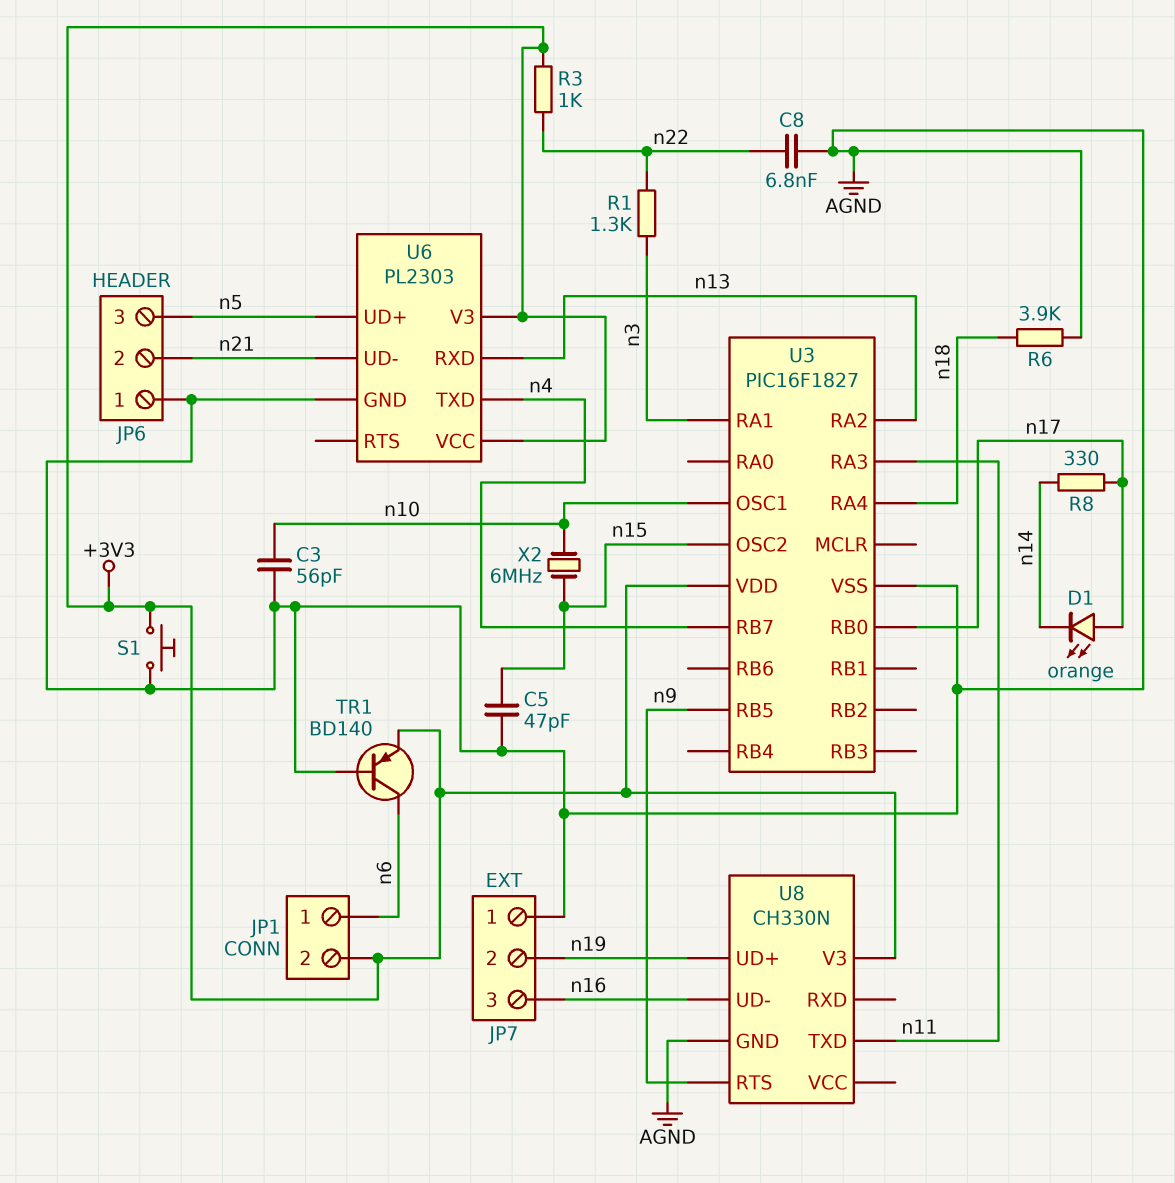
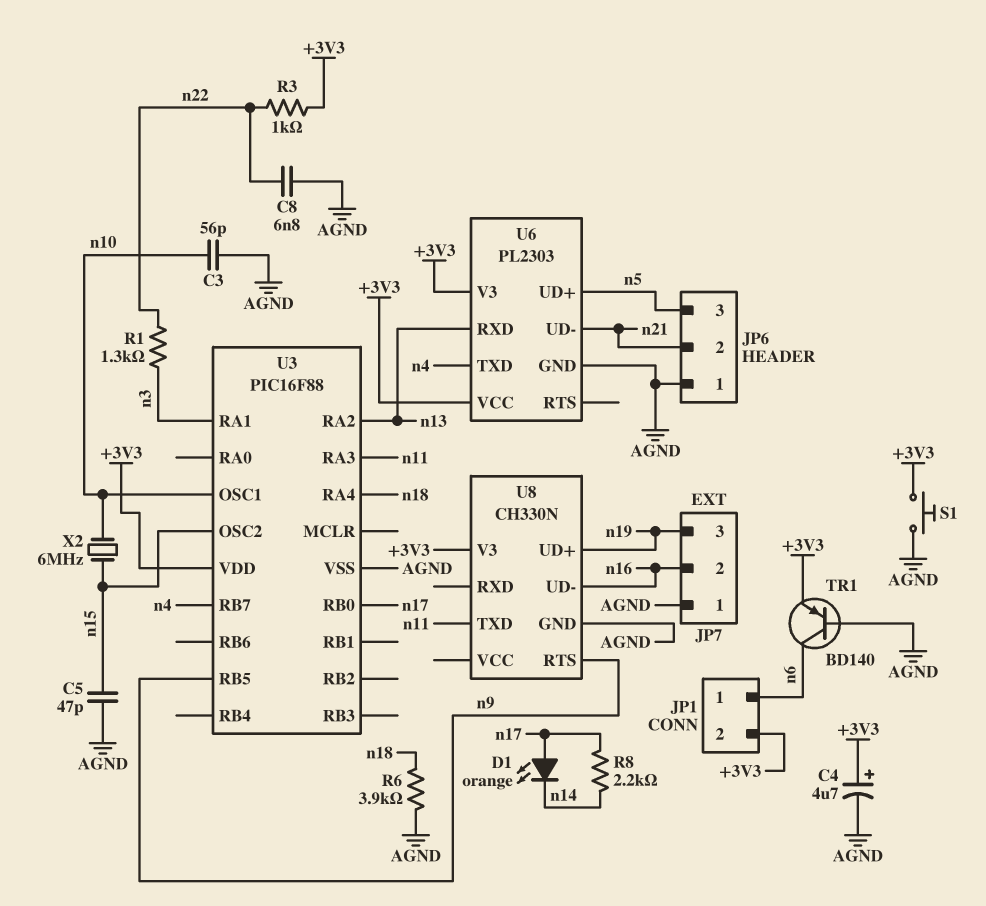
C4: none -> 4.7uF (plus +3V3, minus AGND)
JP7 pin 2: n19 -> n16
JP7 pin 3: n16 -> n19
R8: 330 (n14, n17) -> 2.2k (n14, n17)
U3: PIC16F1827 -> PIC16F88

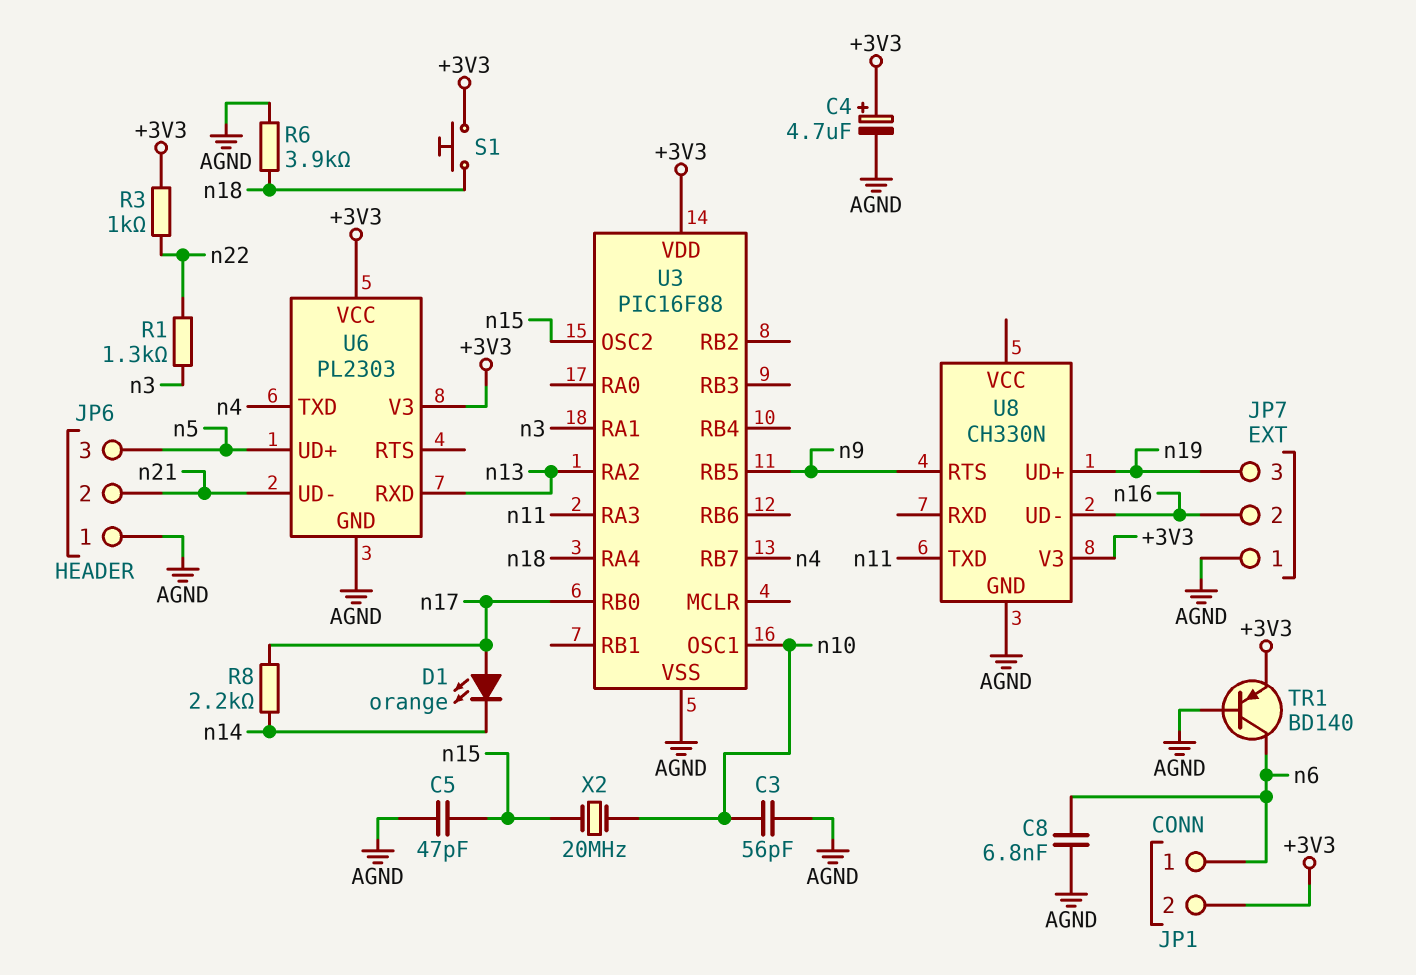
C8: 6.8nF (AGND, n22) -> 6.8nF (AGND, n6)
S1: button (+3V3, AGND) -> button (+3V3, n18)
X2: 6MHz (n10, n15) -> 20MHz (n10, n15)

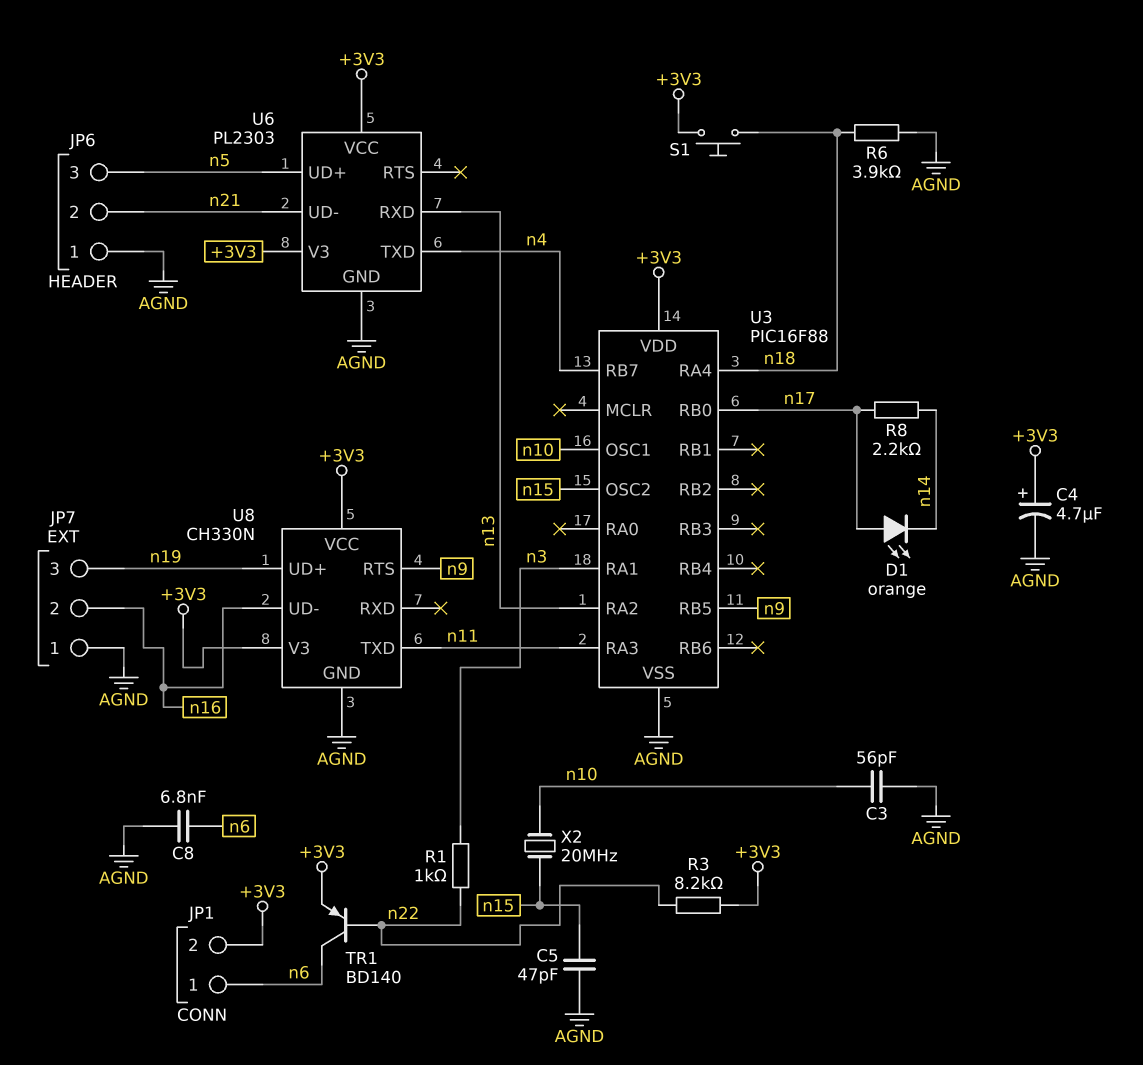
R1: 1.3k (n3, n22) -> 1k (n3, n22)
R3: 1k (+3V3, n22) -> 8.2k (+3V3, n22)
TR1: PNP BD140 (B AGND, C n6, E +3V3) -> PNP BD140 (B n22, C n6, E +3V3)
U8 pin VCC: none -> +3V3

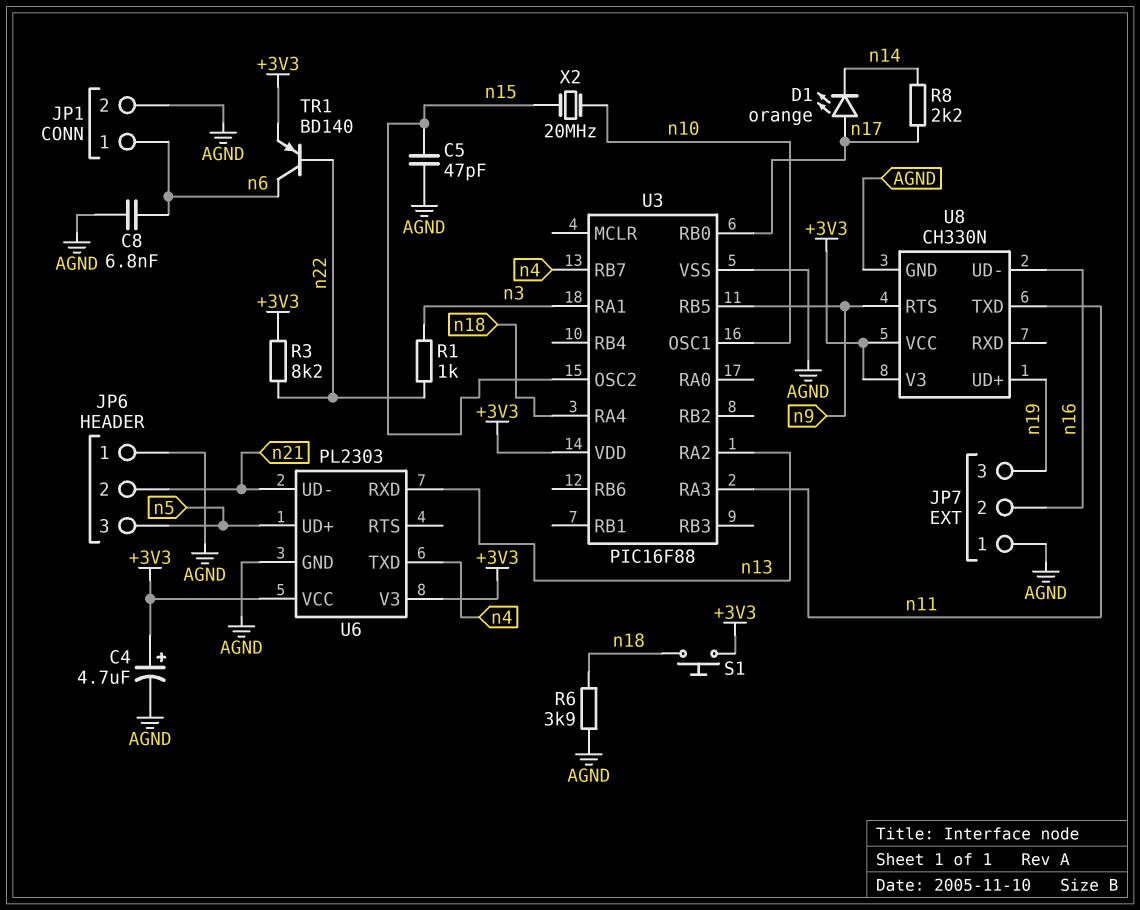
C3: 56pF (AGND, n10) -> none
JP1 pin 2: +3V3 -> AGND

